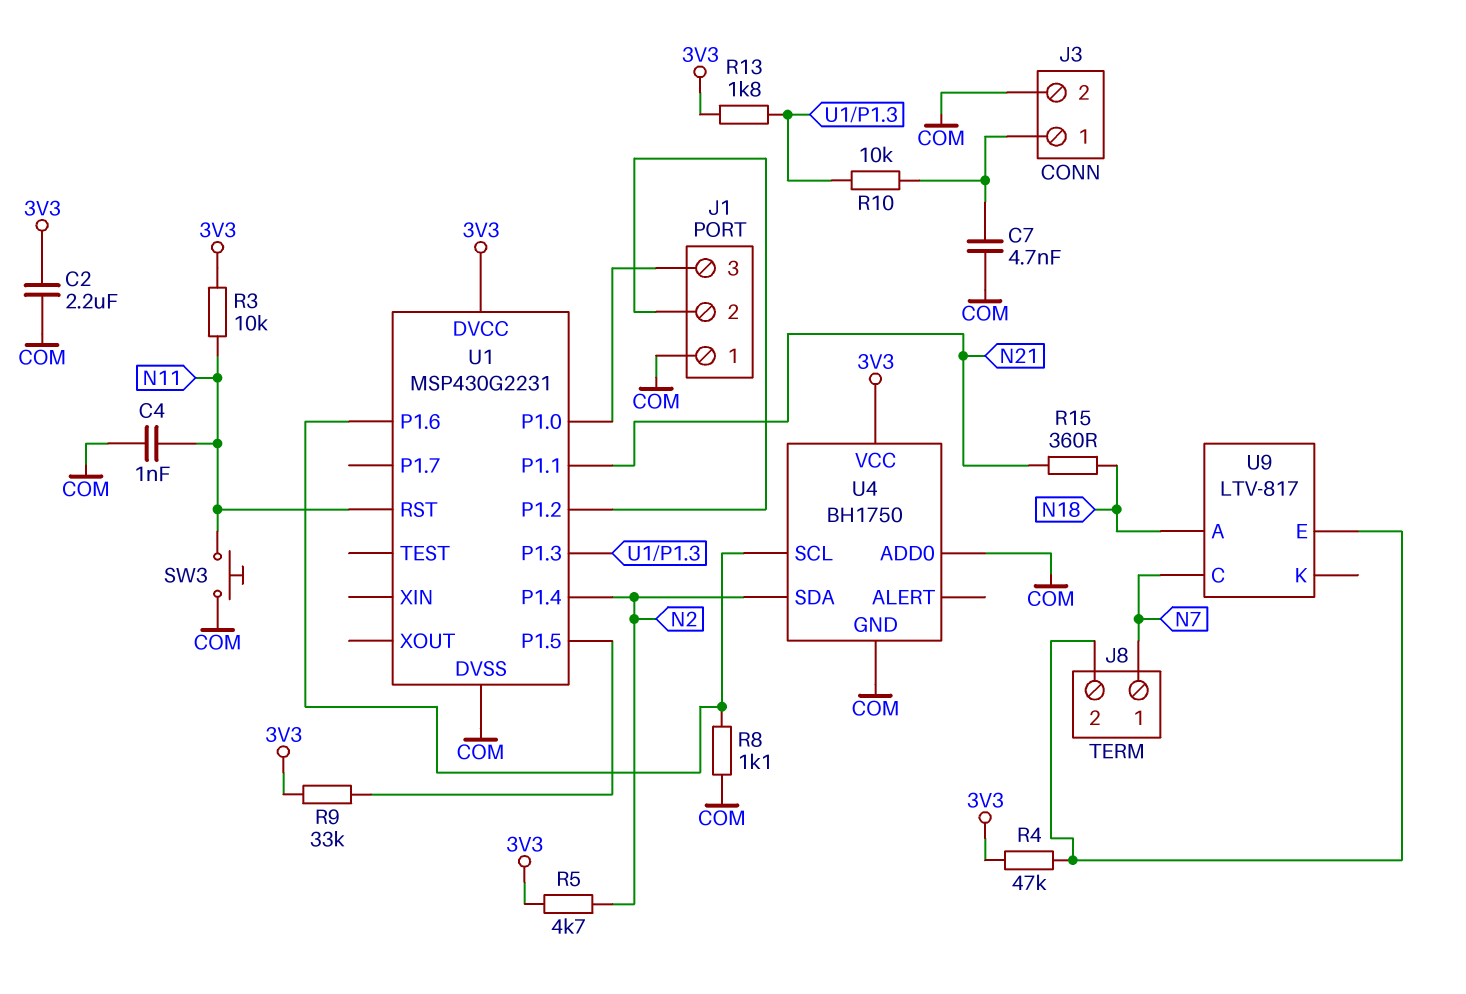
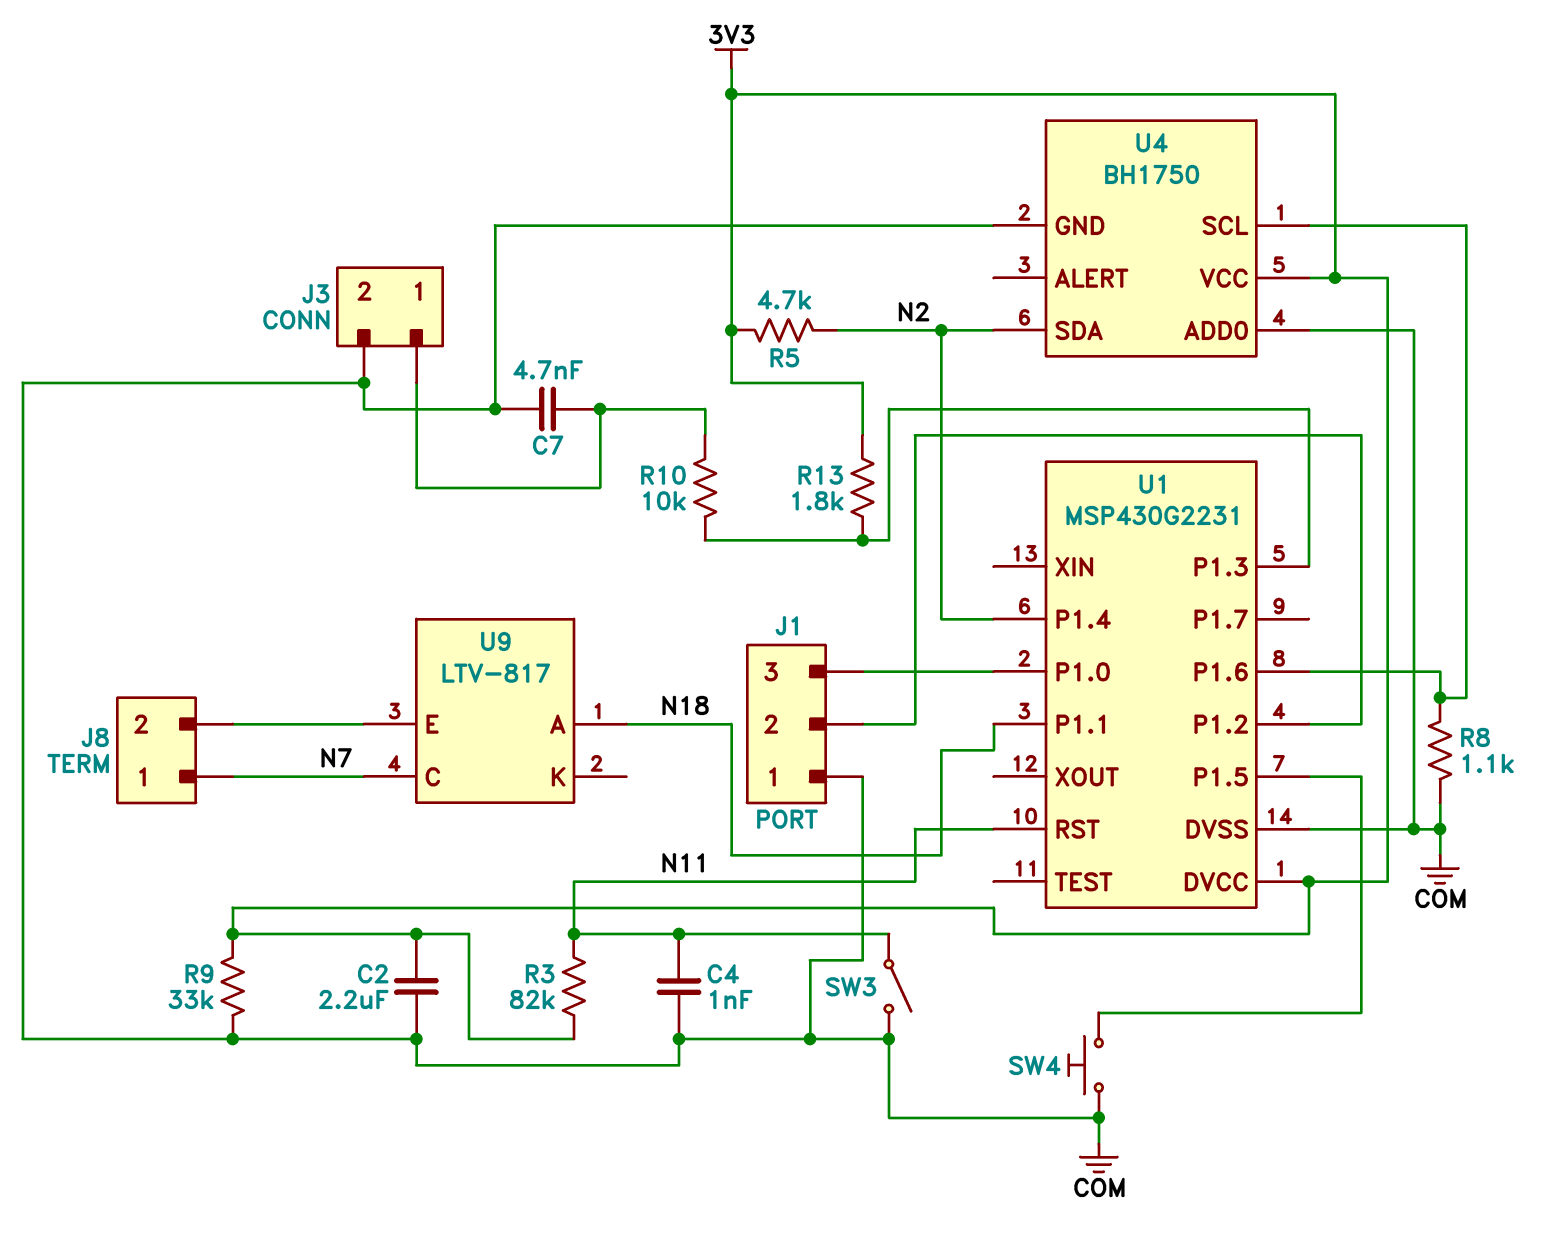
R3: 10k (3V3, N11) -> 82k (3V3, N11)
R4: 47k (3V3, J8/2) -> none
R9: 33k (3V3, U1/P1.5) -> 33k (3V3, COM)
R15: 360 (N18, N21) -> none
SW3: button (COM, N11) -> switch (COM, N11)
SW4: none -> button (COM, U1/P1.5)
U1 pin P1.1: N21 -> N18

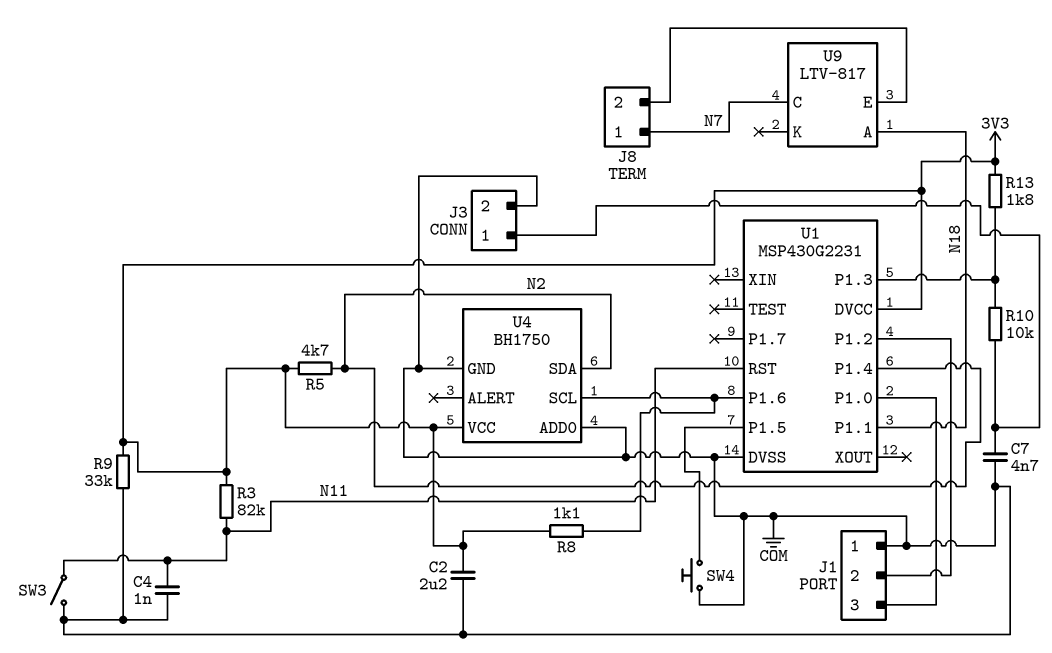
R8: 1.1k (COM, U1/P1.6) -> 1.1k (3V3, U1/P1.6)

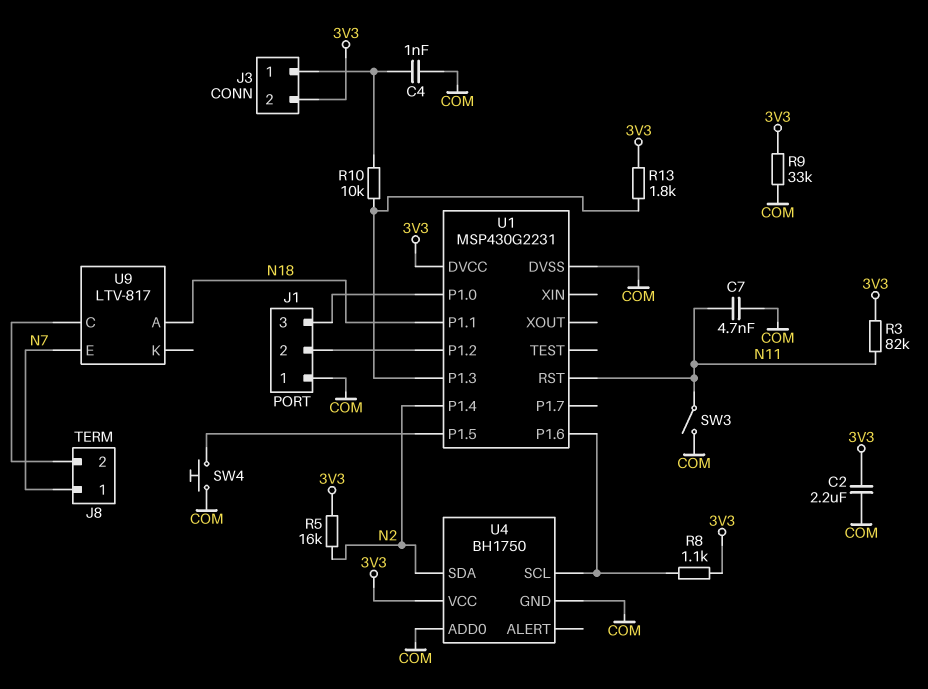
C4: 1nF (COM, N11) -> 1nF (COM, J3/1)
C7: 4.7nF (COM, J3/1) -> 4.7nF (COM, N11)
J3 pin 2: COM -> 3V3
R5: 4.7k (3V3, N2) -> 16k (3V3, N2)
U9 pin C: N7 -> J8/2
U9 pin E: J8/2 -> N7

